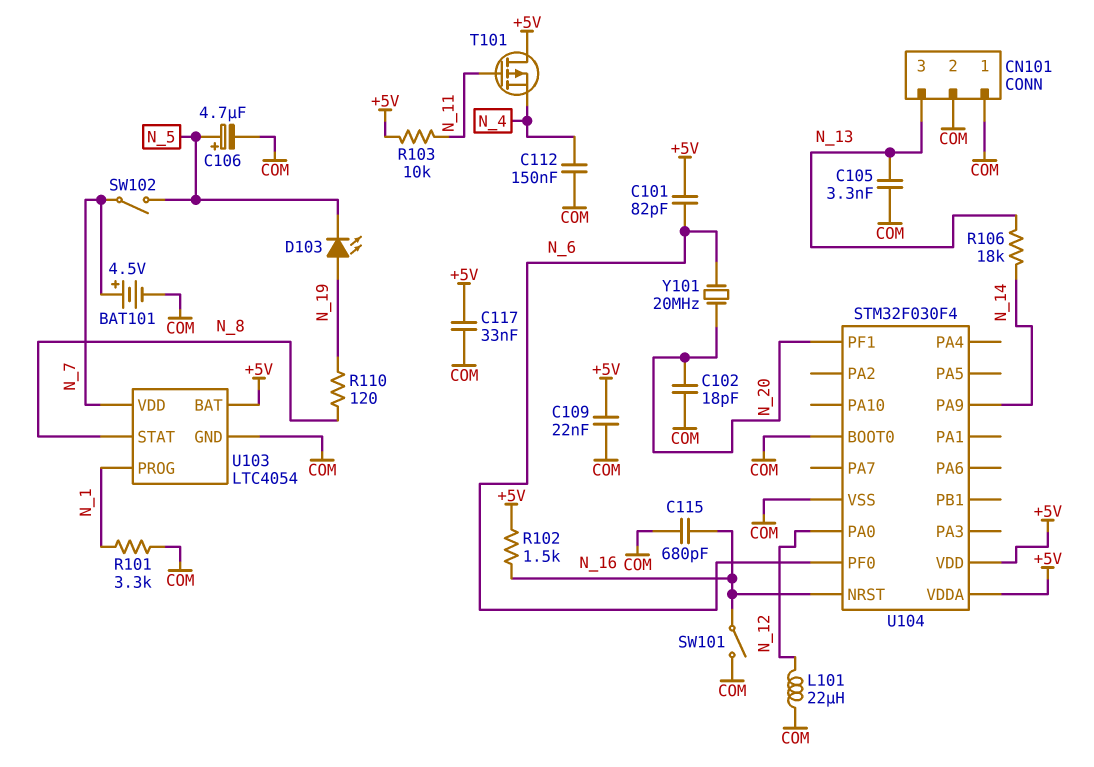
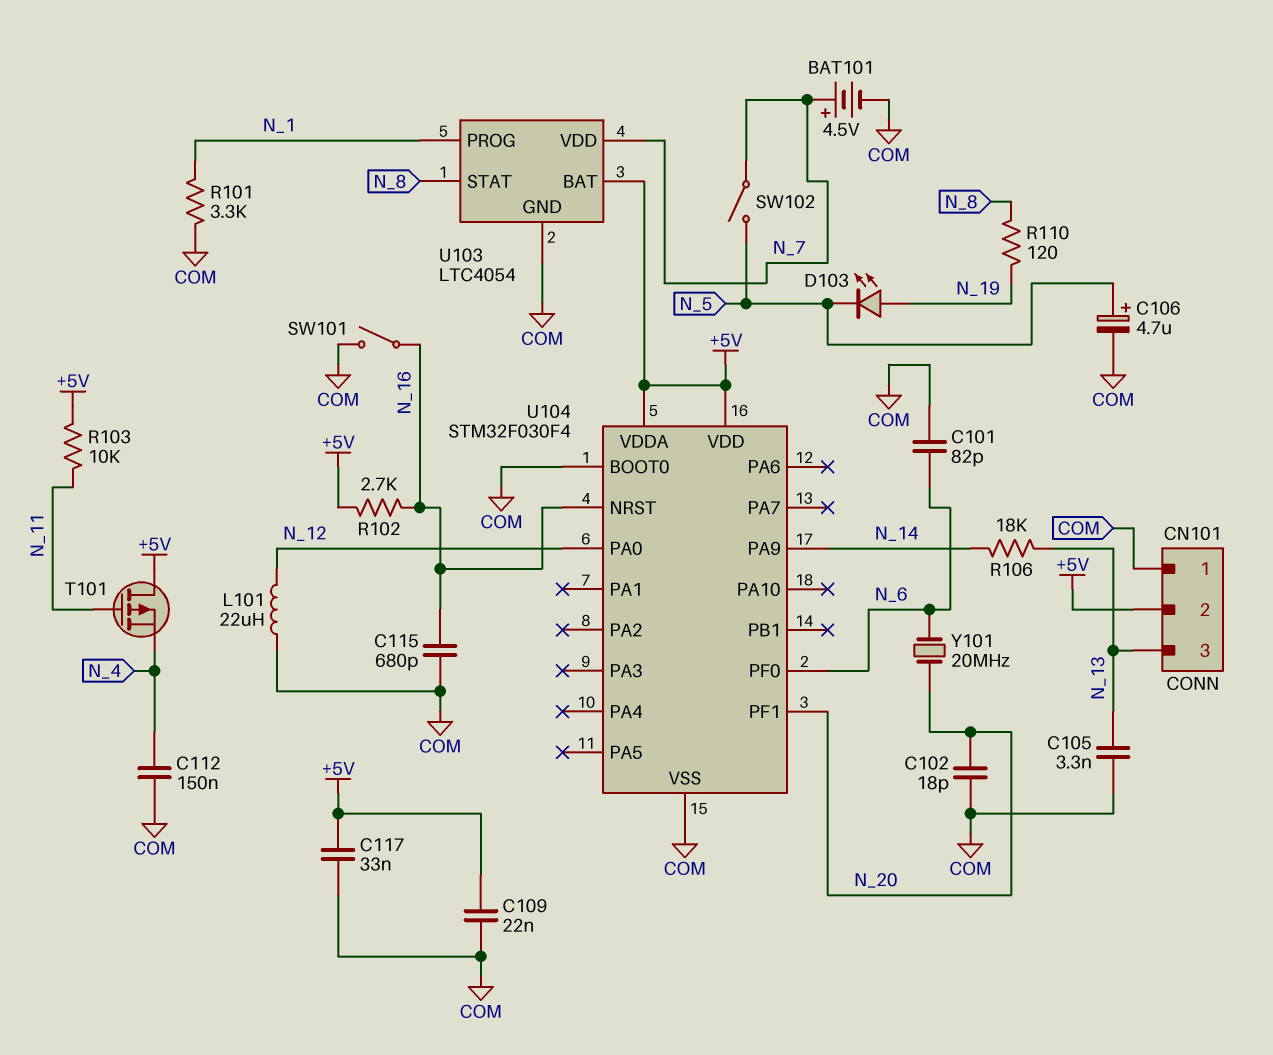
C101: 82pF (+5V, N_6) -> 82pF (COM, N_6)
CN101 pin 2: COM -> +5V
R102: 1.5k (+5V, N_16) -> 2.7k (+5V, N_16)

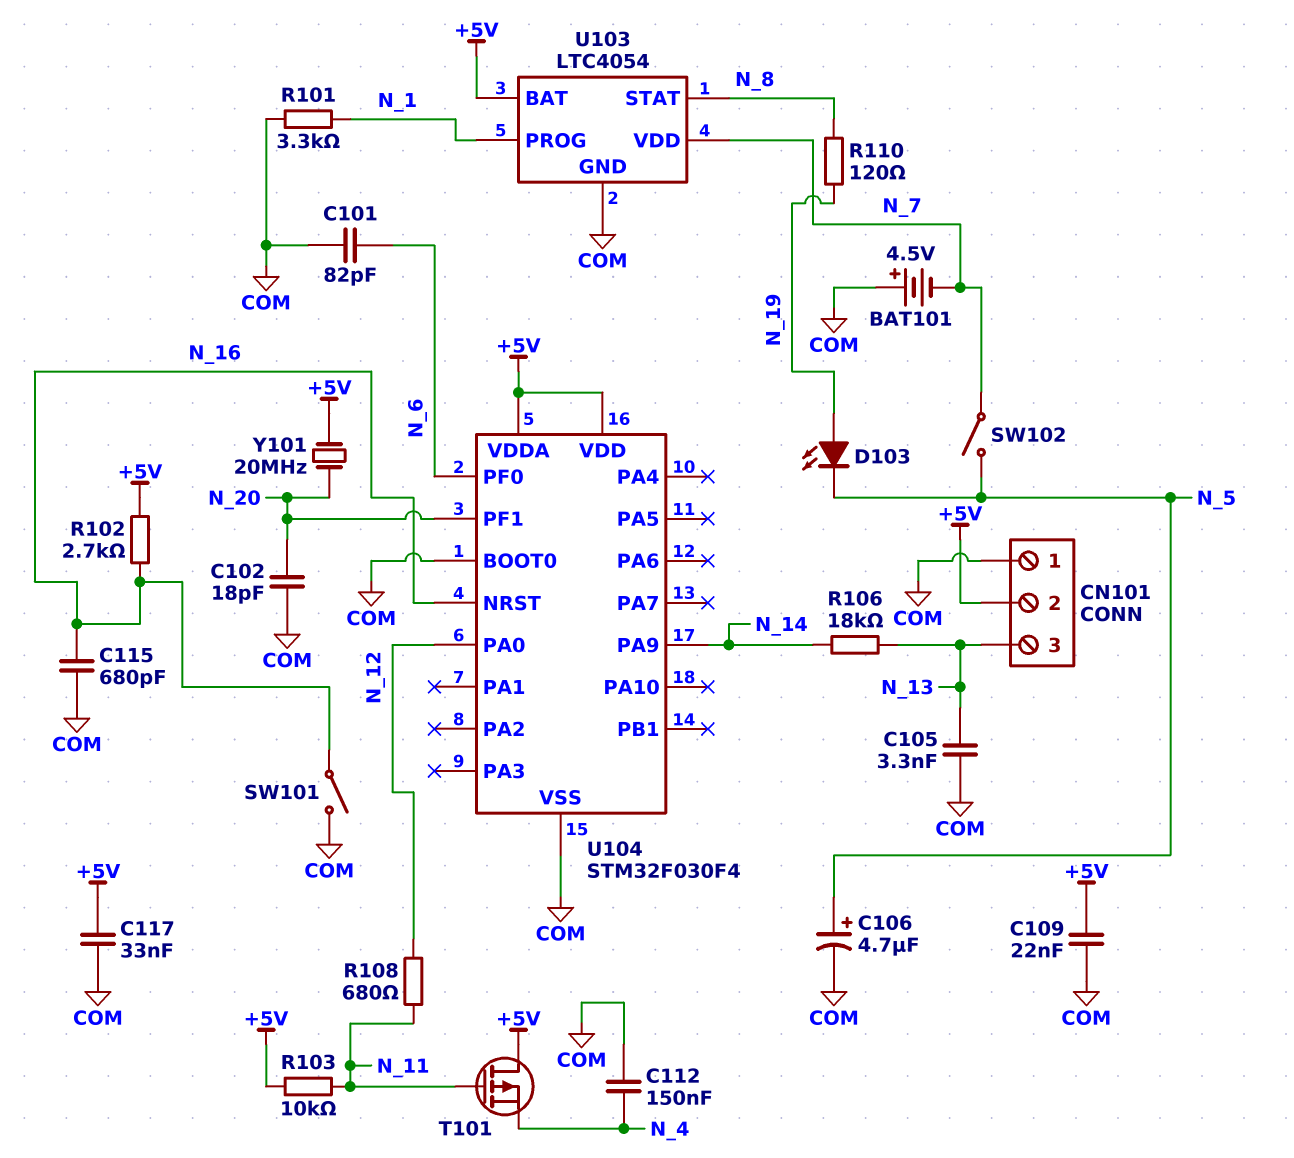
BAT101: 4.5V (plus N_7, minus COM) -> 4.5V (plus COM, minus N_7)
L101: 22uH (COM, N_12) -> none
R108: none -> 680 (N_11, N_12)
Y101: 20MHz (N_6, N_20) -> 20MHz (+5V, N_20)

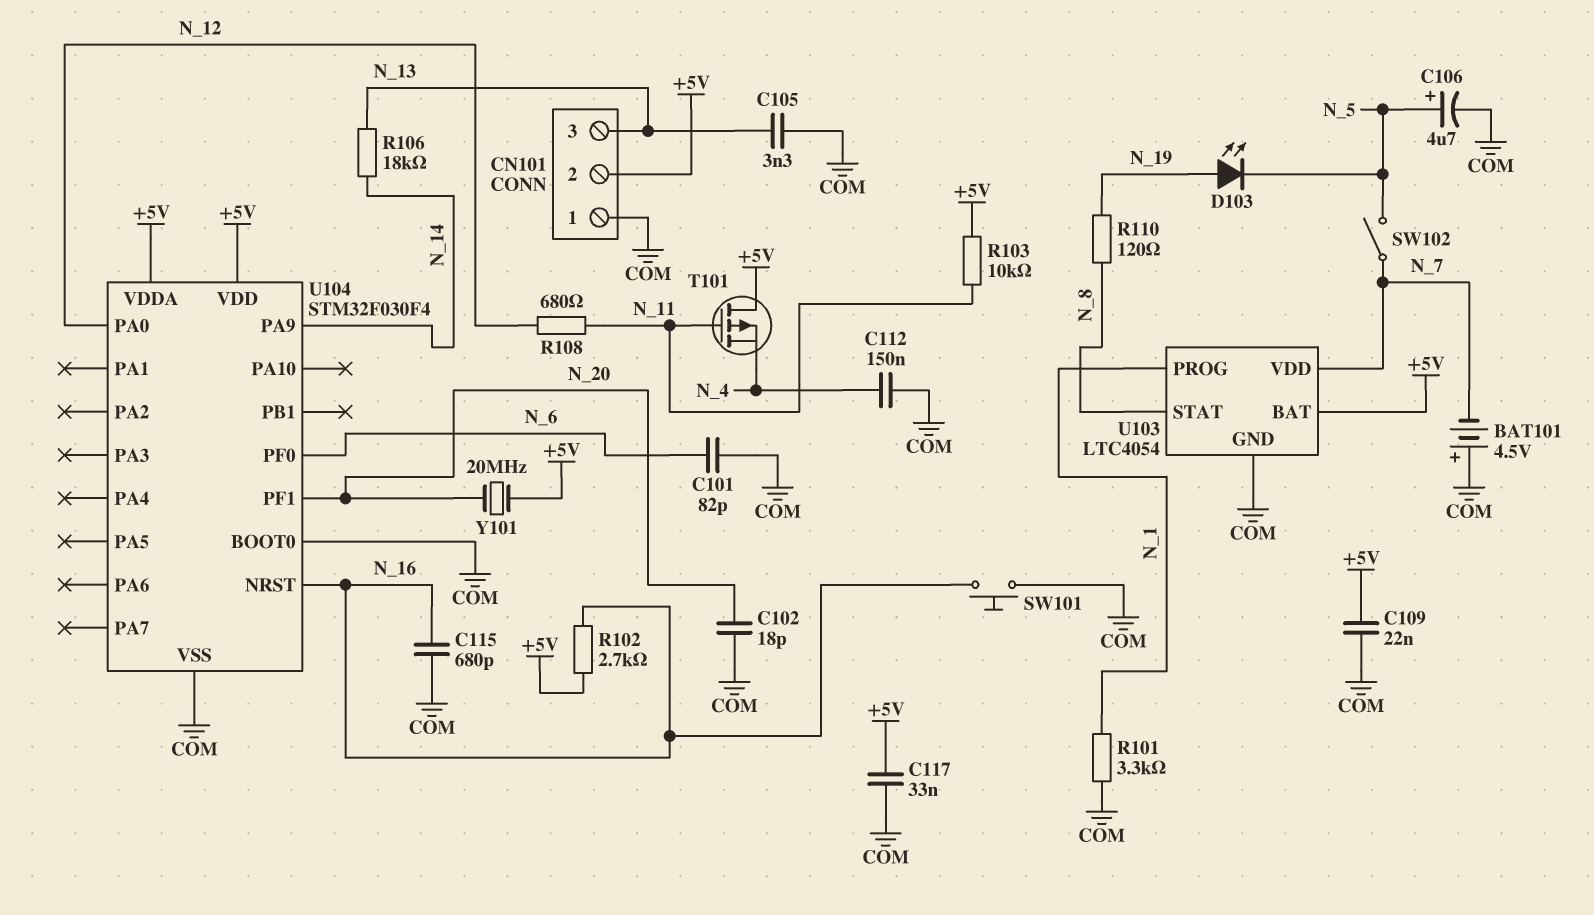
SW101: switch (COM, N_16) -> button (COM, N_16)

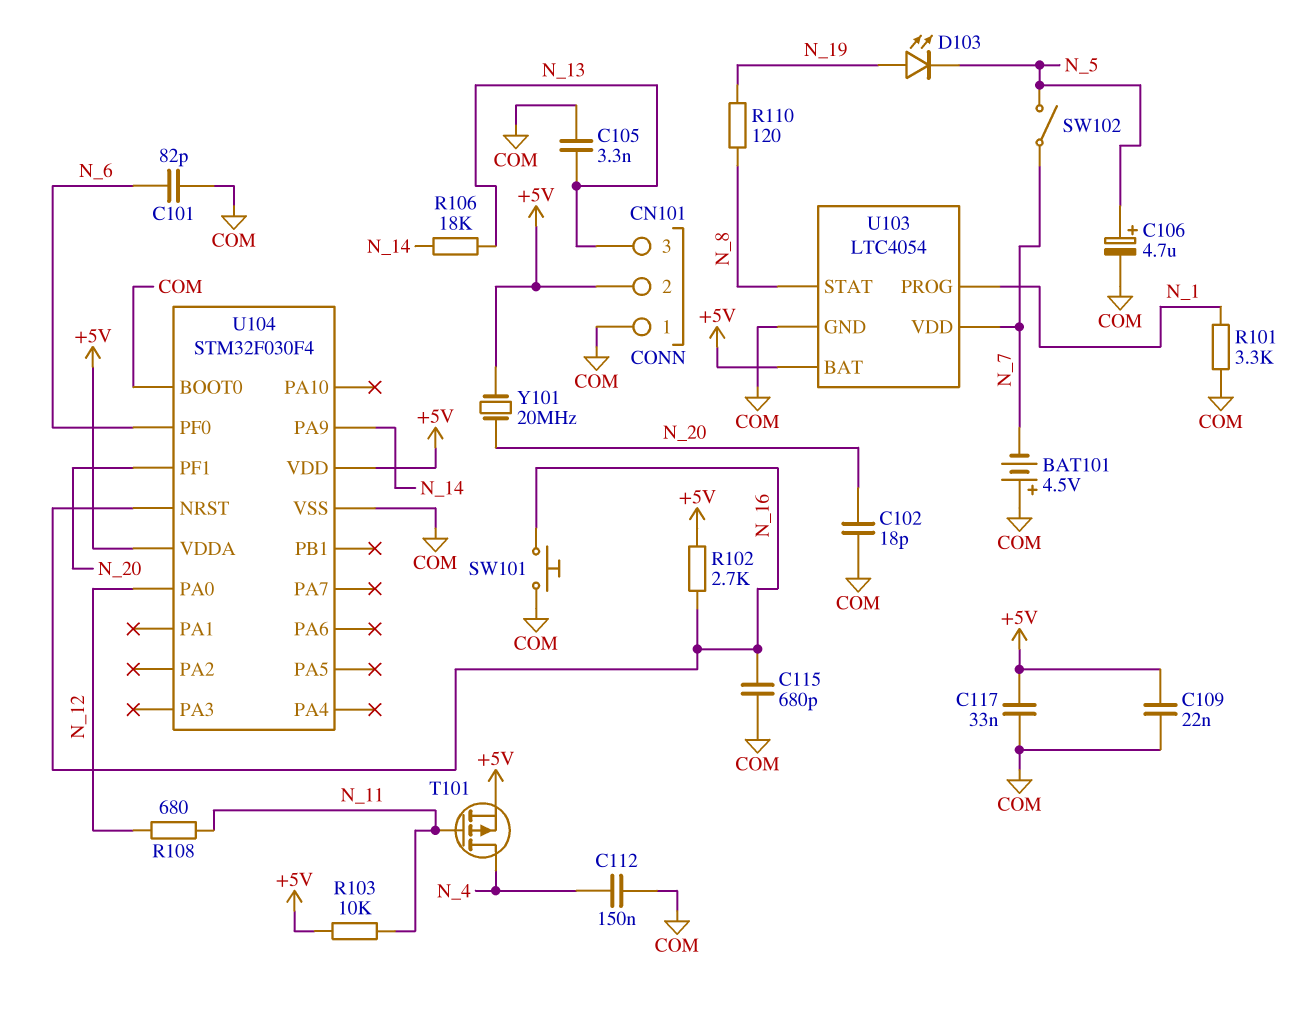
T101: PMOS (G N_11, D +5V, S N_4) -> PMOS (G N_11, D N_4, S +5V)

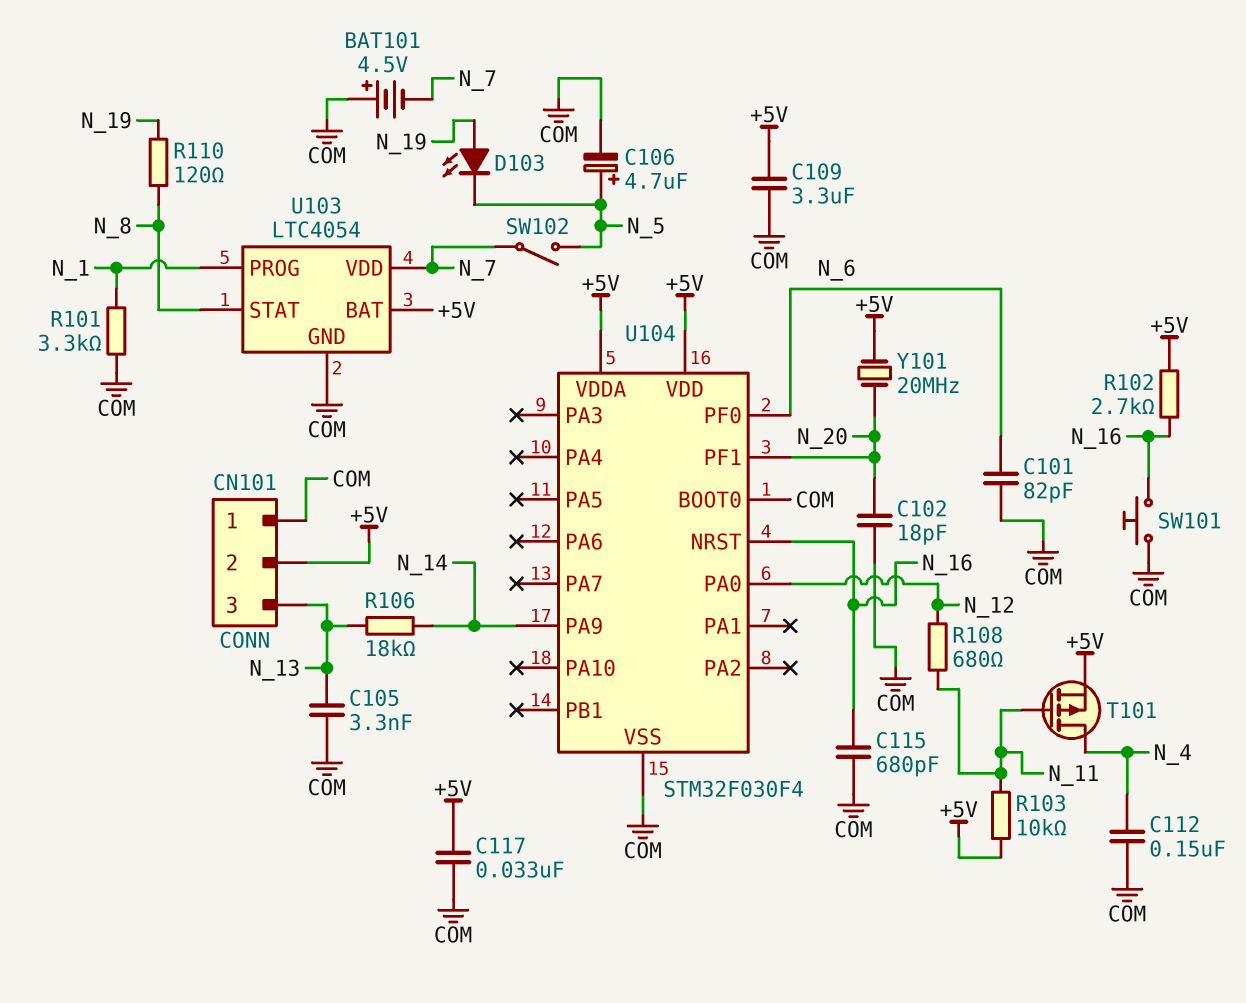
C109: 22nF (+5V, COM) -> 3.3uF (+5V, COM)

